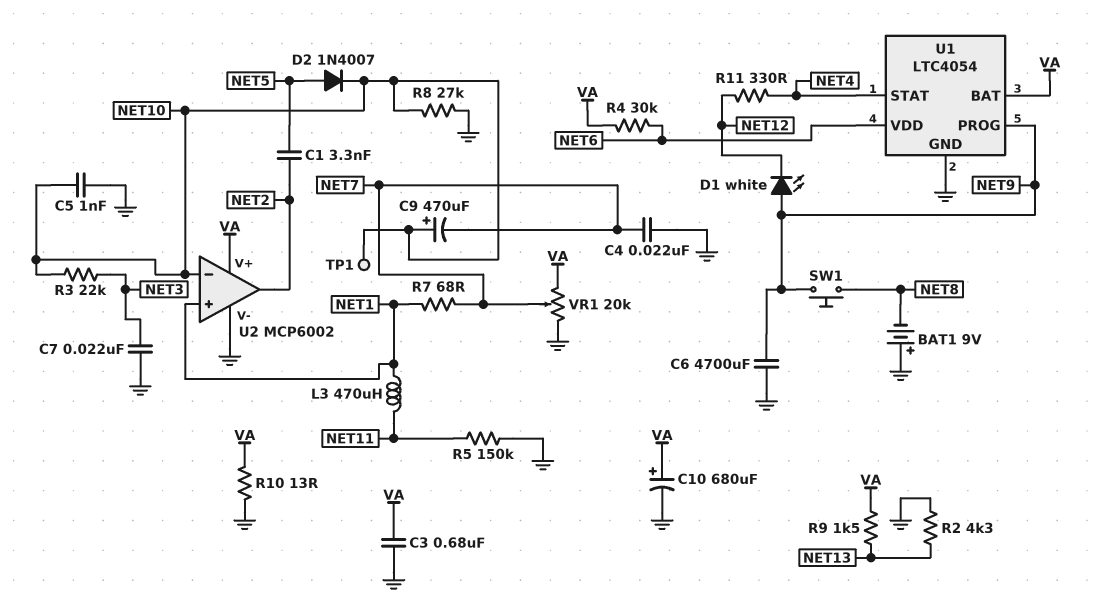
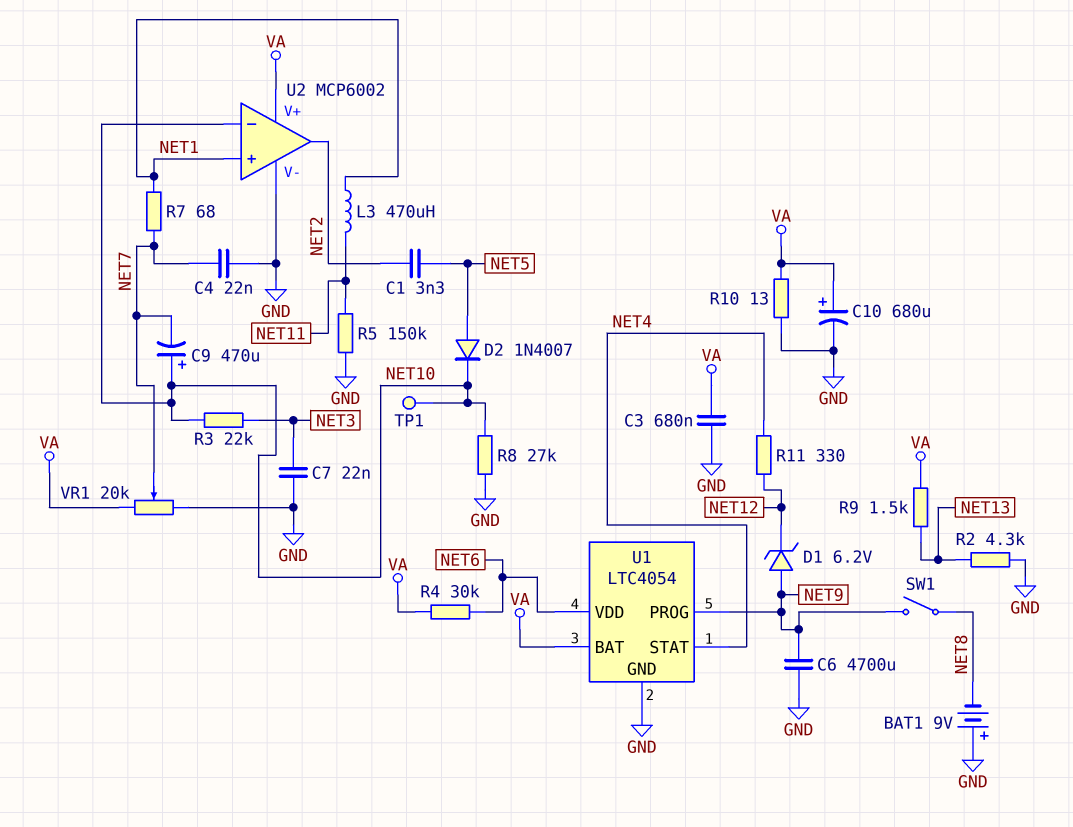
C5: 1nF (GND, NET10) -> none
D1: LED white (A NET9, K NET12) -> zener 6.2V (A NET9, K NET12)
SW1: button (NET8, NET9) -> switch (NET8, NET9)

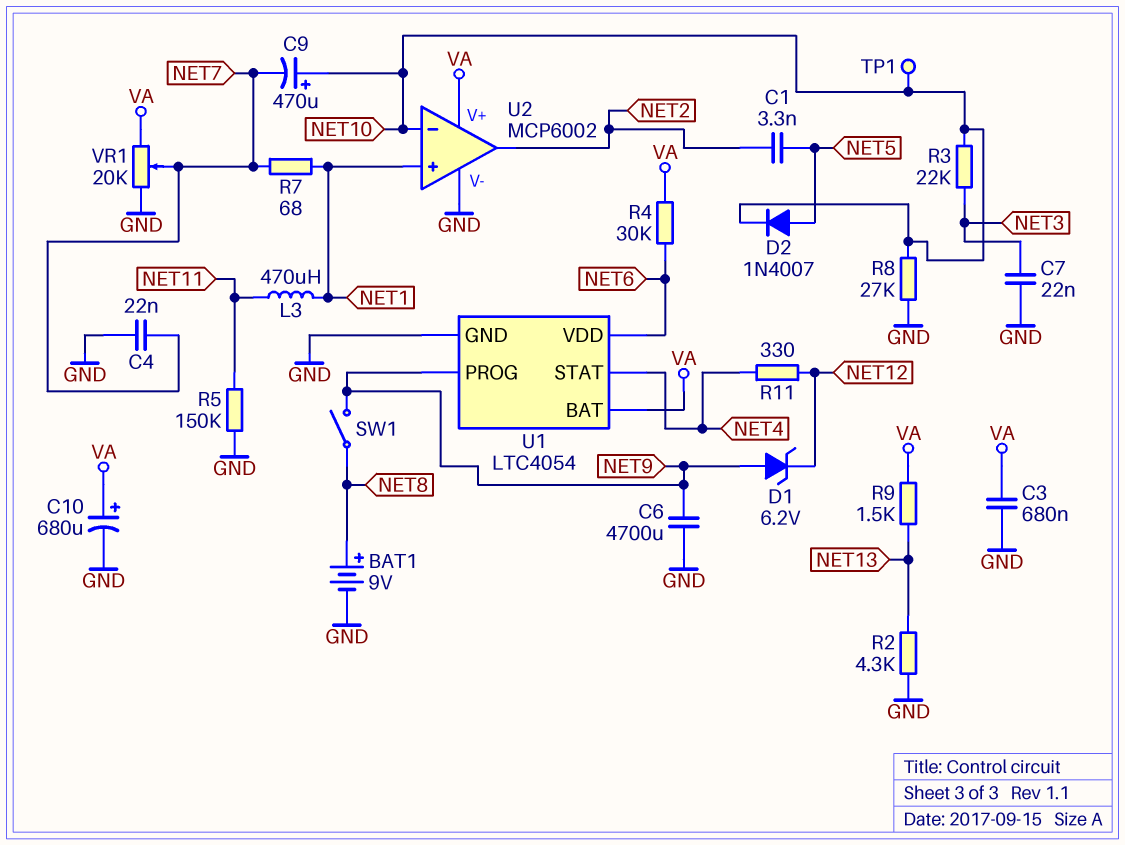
BAT1: 9V (plus GND, minus NET8) -> 9V (plus NET8, minus GND)
R10: 13 (GND, VA) -> none

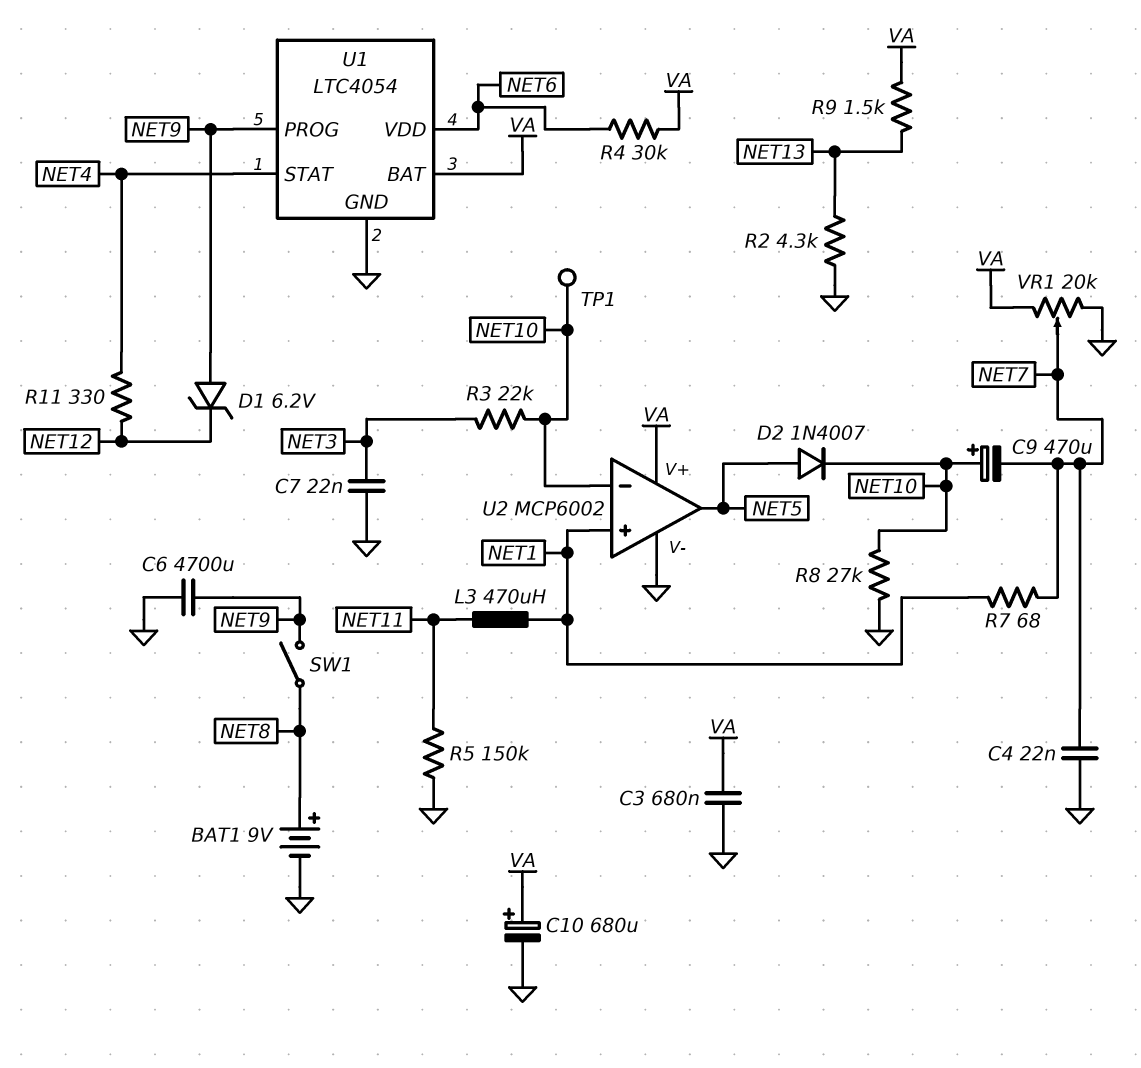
C1: 3.3nF (NET2, NET5) -> none
U2 pin out: NET2 -> NET5

